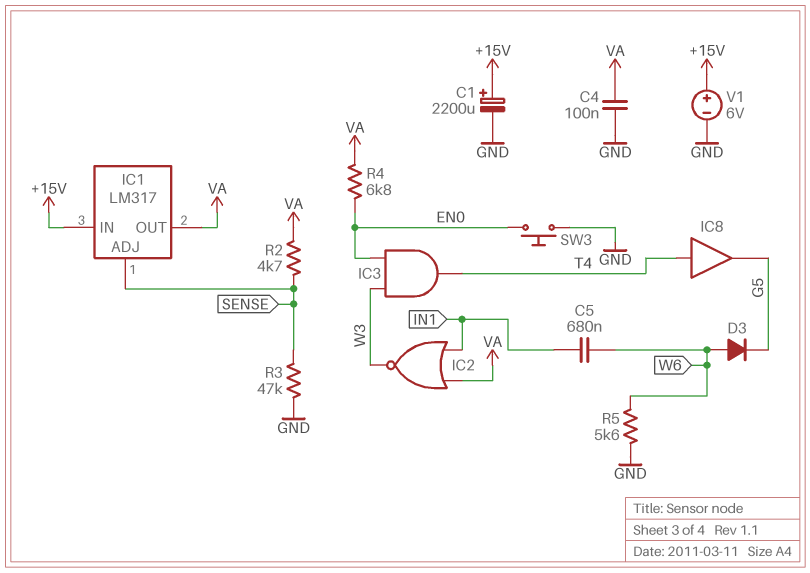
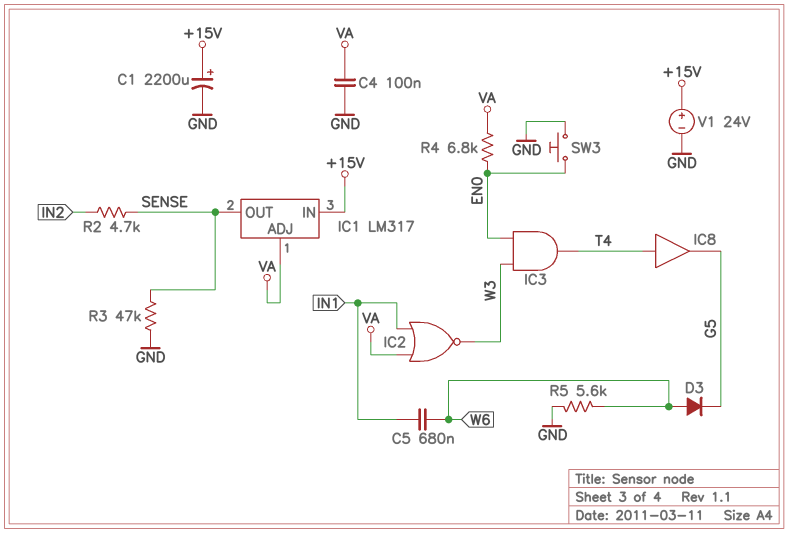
IC1 pin ADJ: SENSE -> VA
IC1 pin OUT: VA -> SENSE
R2: 4.7k (SENSE, VA) -> 4.7k (IN2, SENSE)
V1: 6V (plus +15V, minus GND) -> 24V (plus +15V, minus GND)

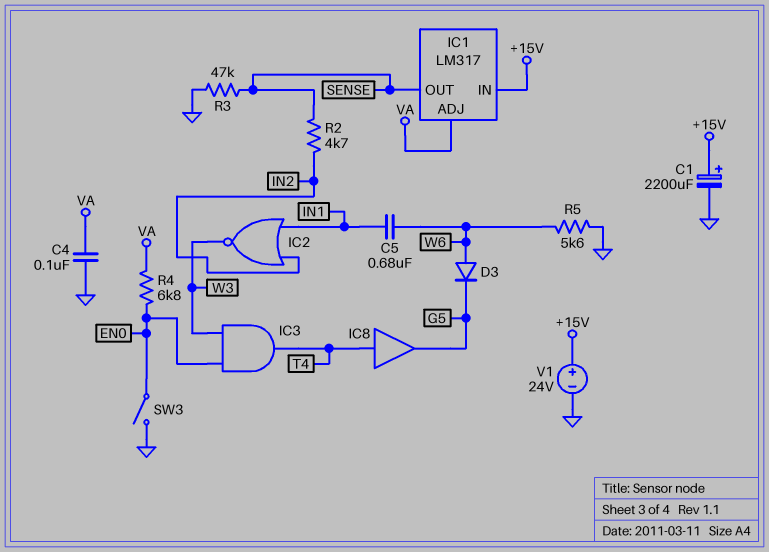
IC2: NOR (in IN1, in VA, out W3) -> NOR (in IN1, in IN2, out W3)
SW3: button (EN0, GND) -> switch (EN0, GND)

